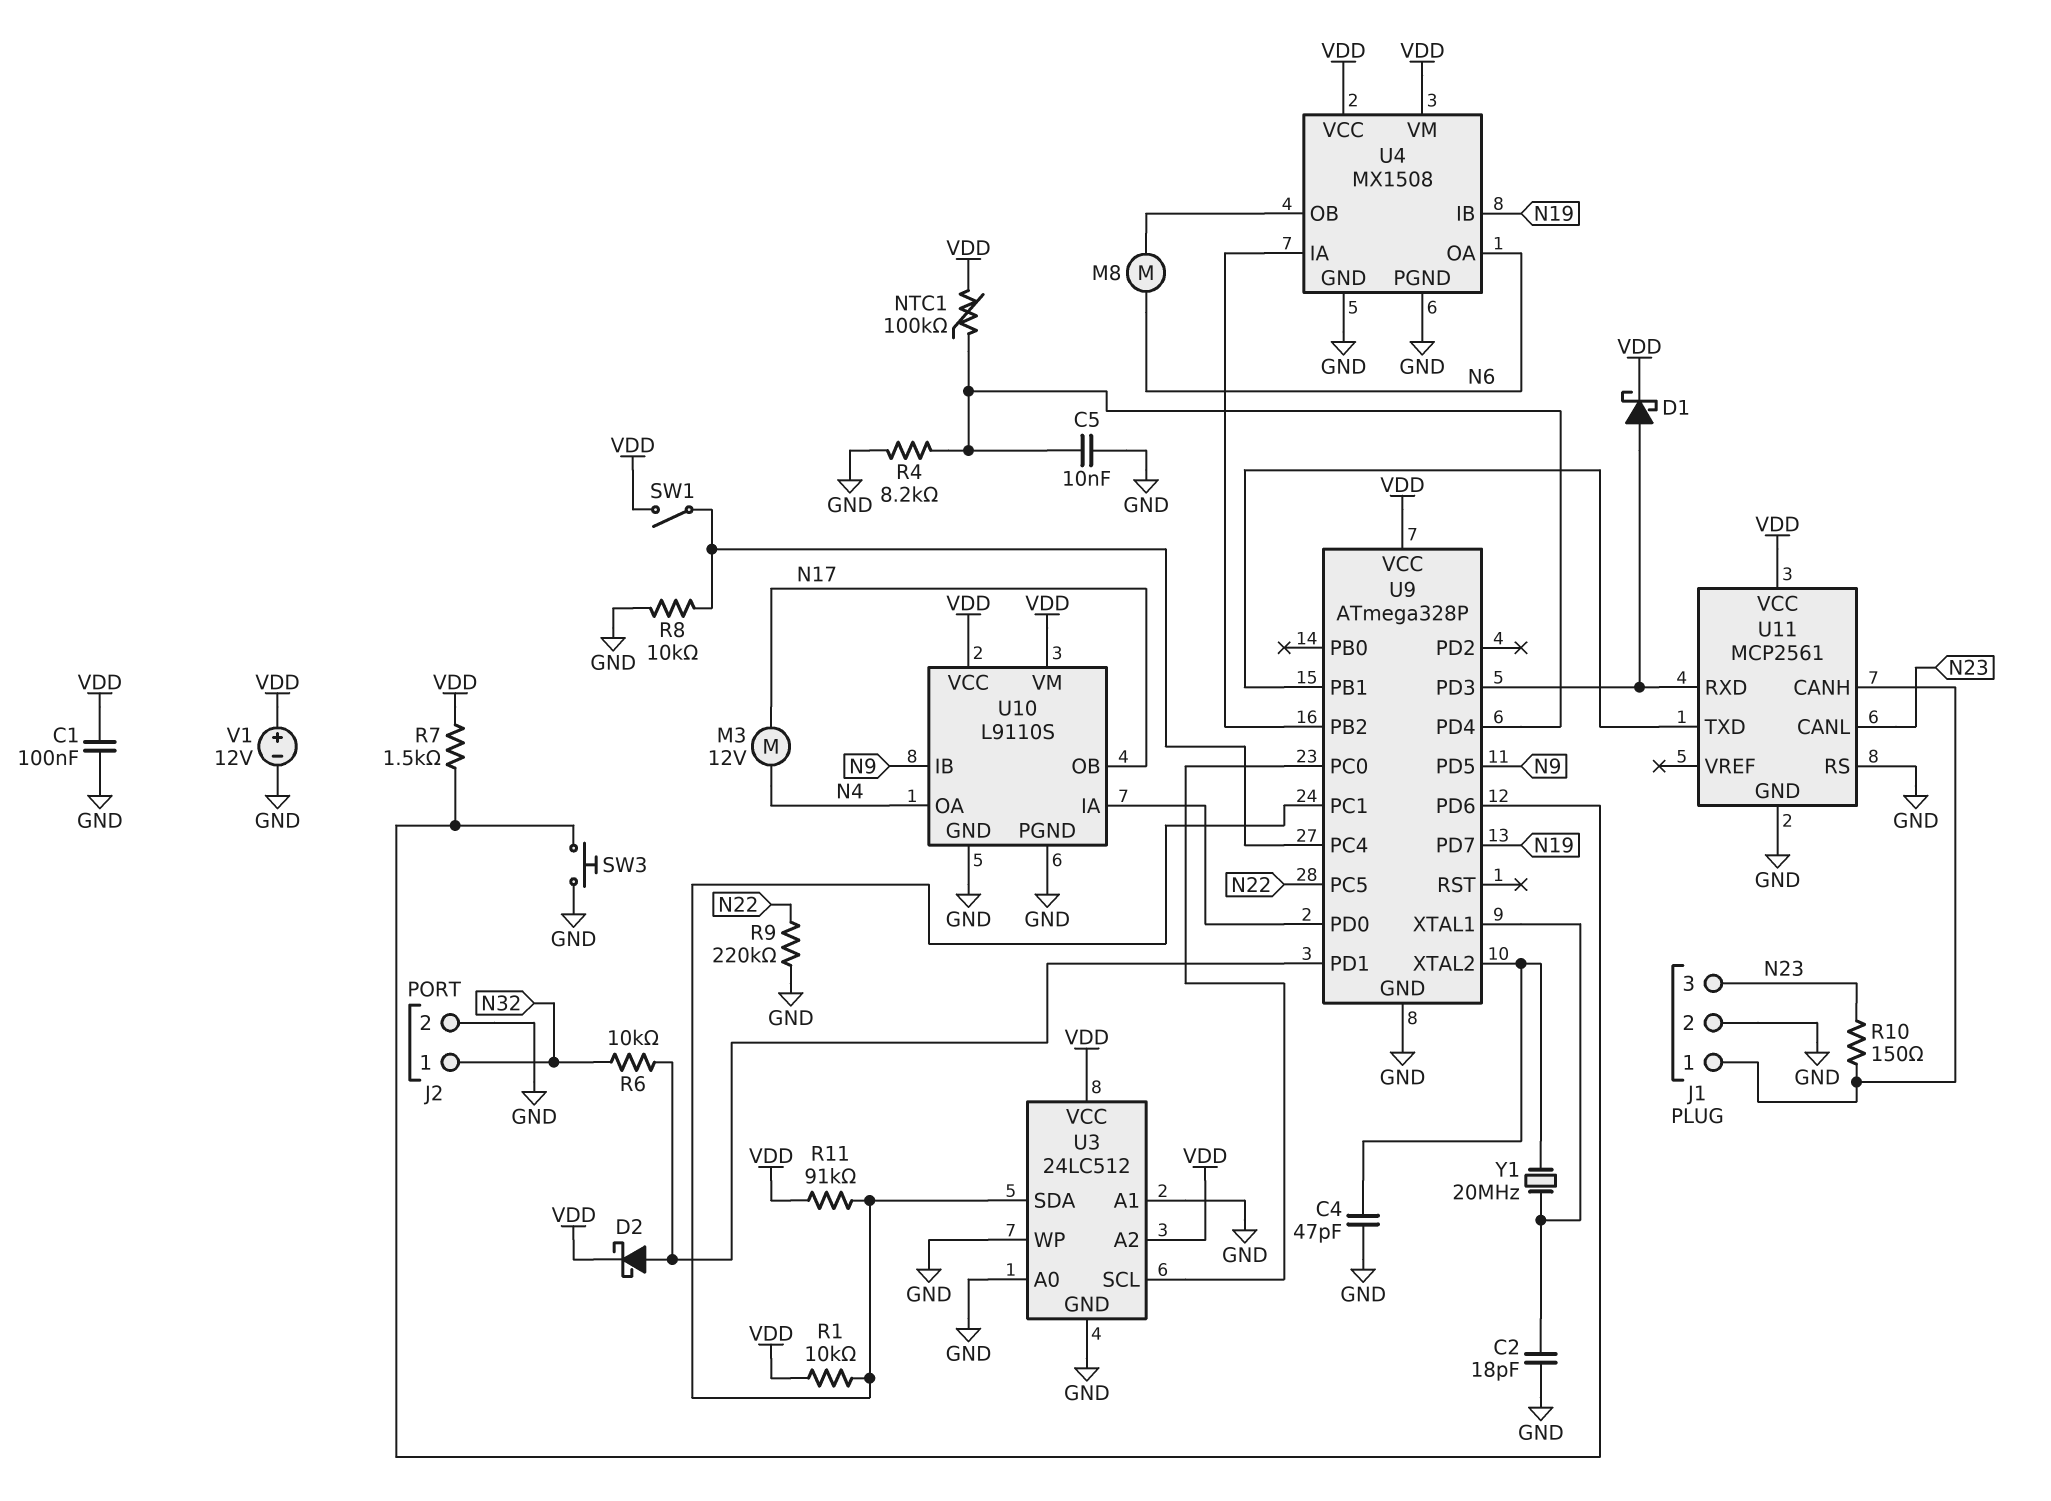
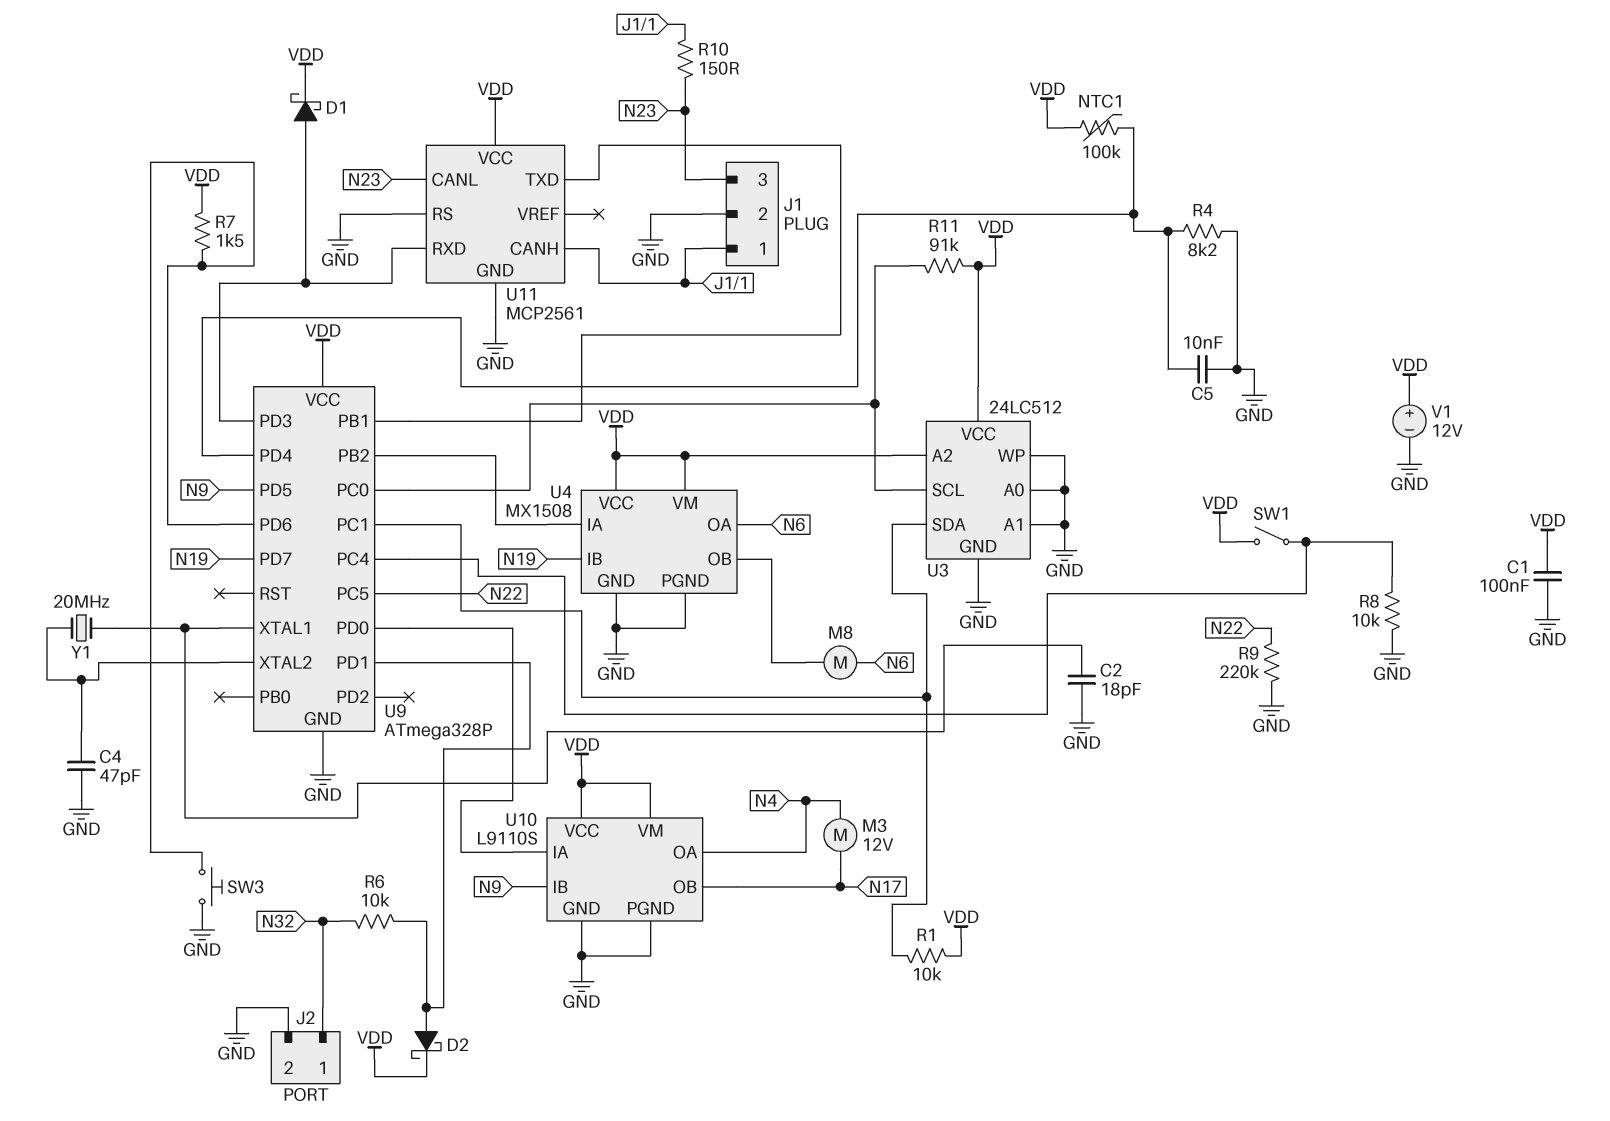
R11: 91k (U3/SDA, VDD) -> 91k (U3/SCL, VDD)

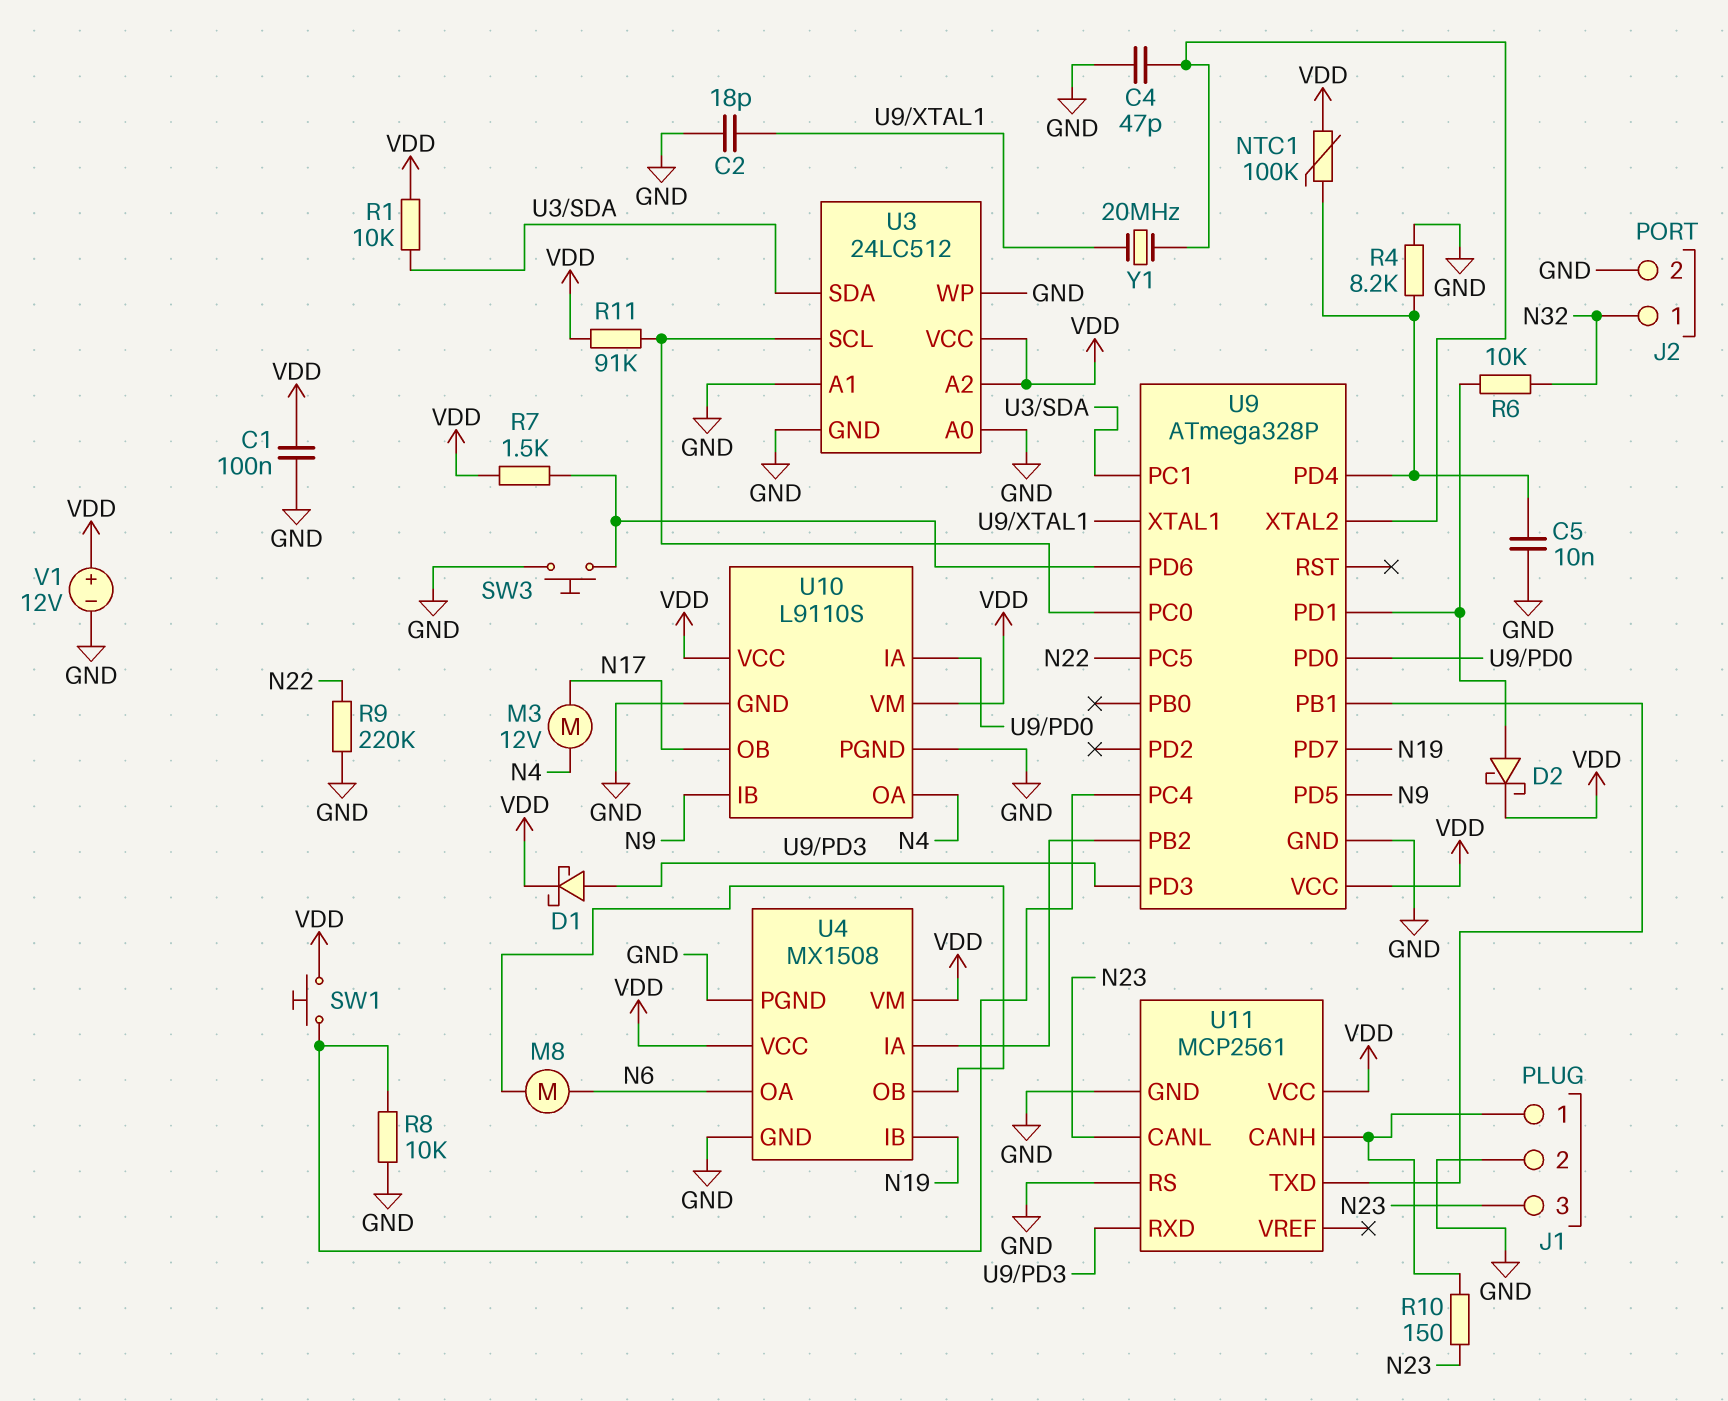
SW1: switch (U9/PC4, VDD) -> button (U9/PC4, VDD)

